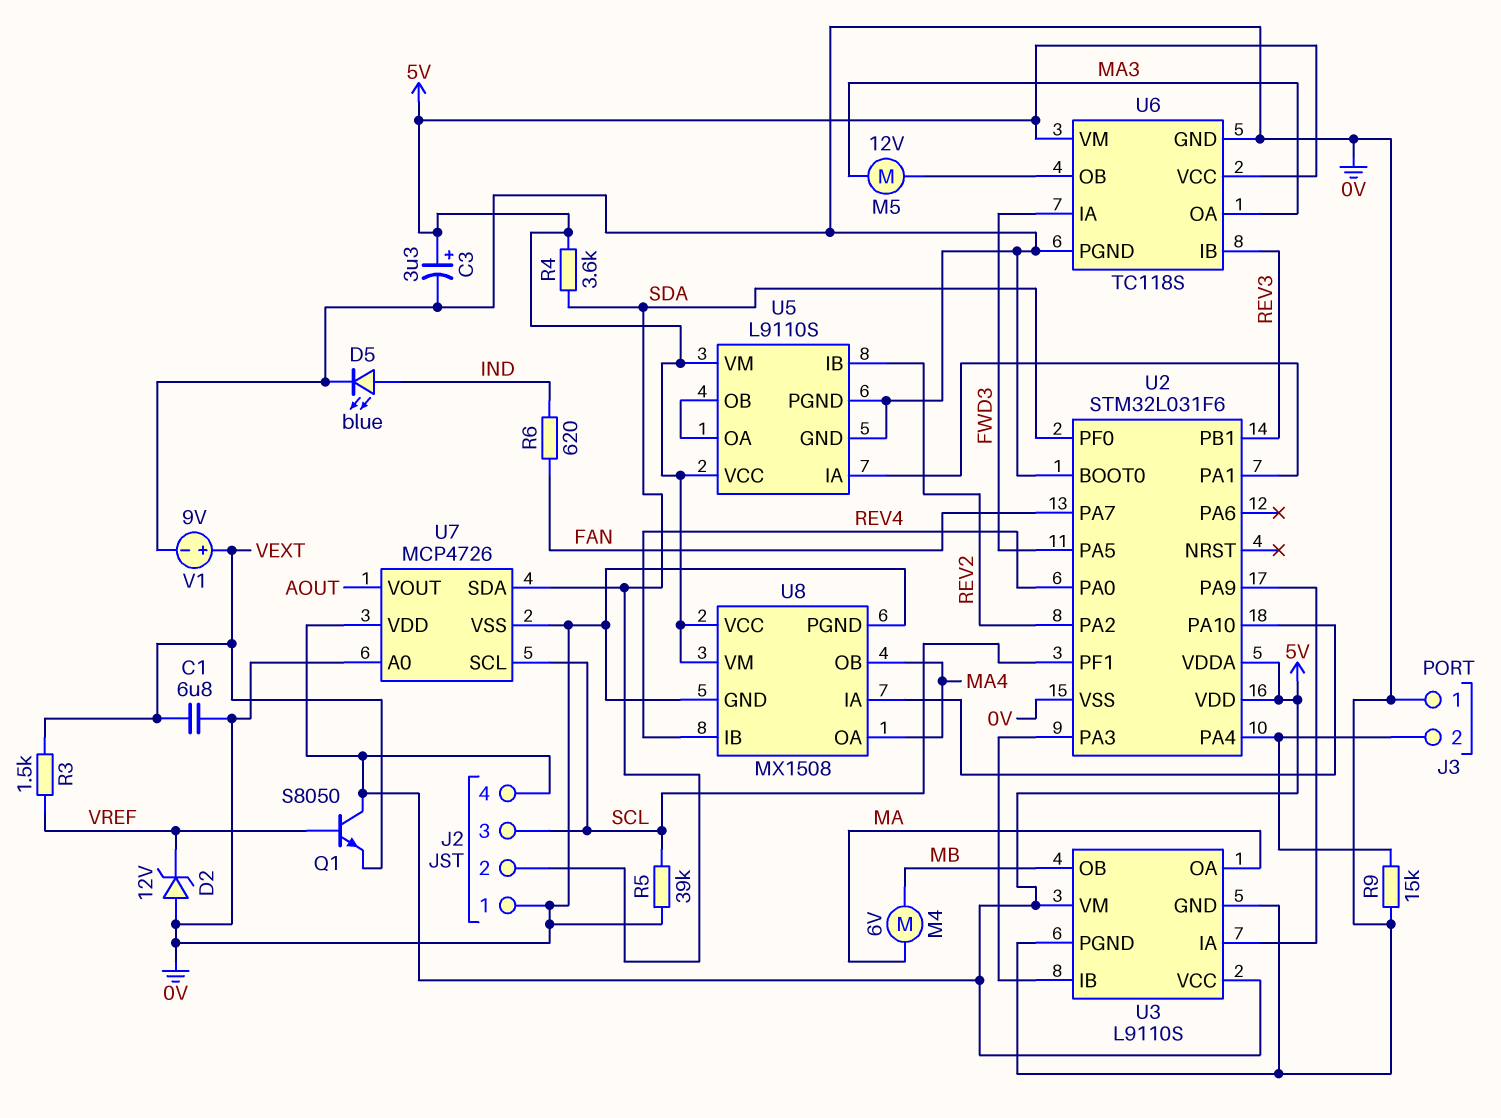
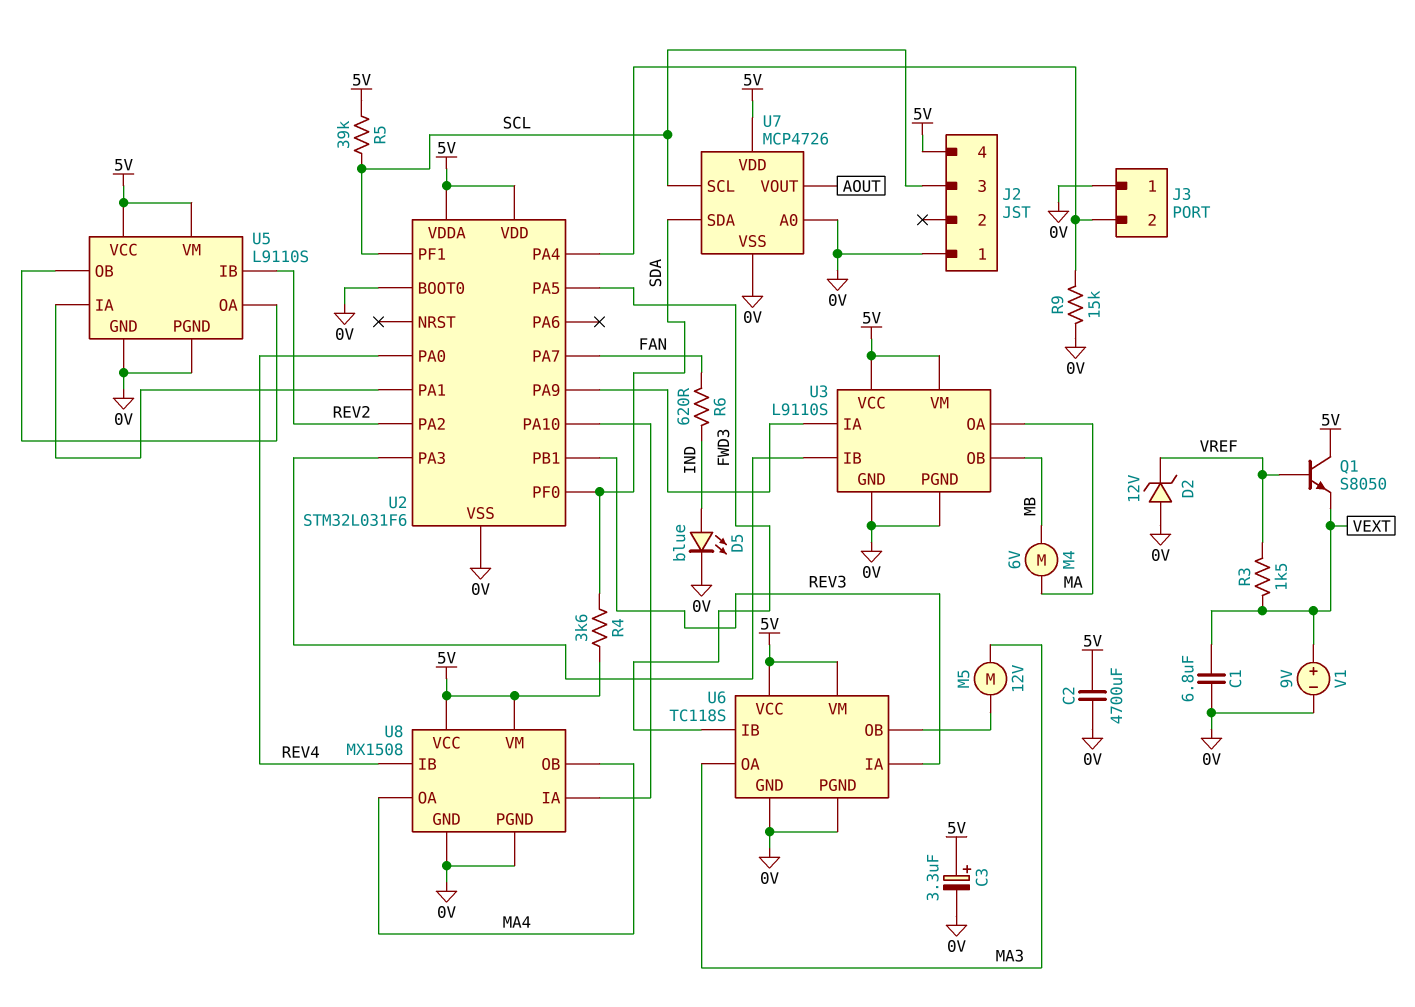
C2: none -> 4700uF (0V, 5V)
J2 pin 2: SDA -> none
R5: 39k (0V, SCL) -> 39k (5V, SCL)
U6 pin IA: FWD3 -> REV3
U6 pin IB: REV3 -> FWD3

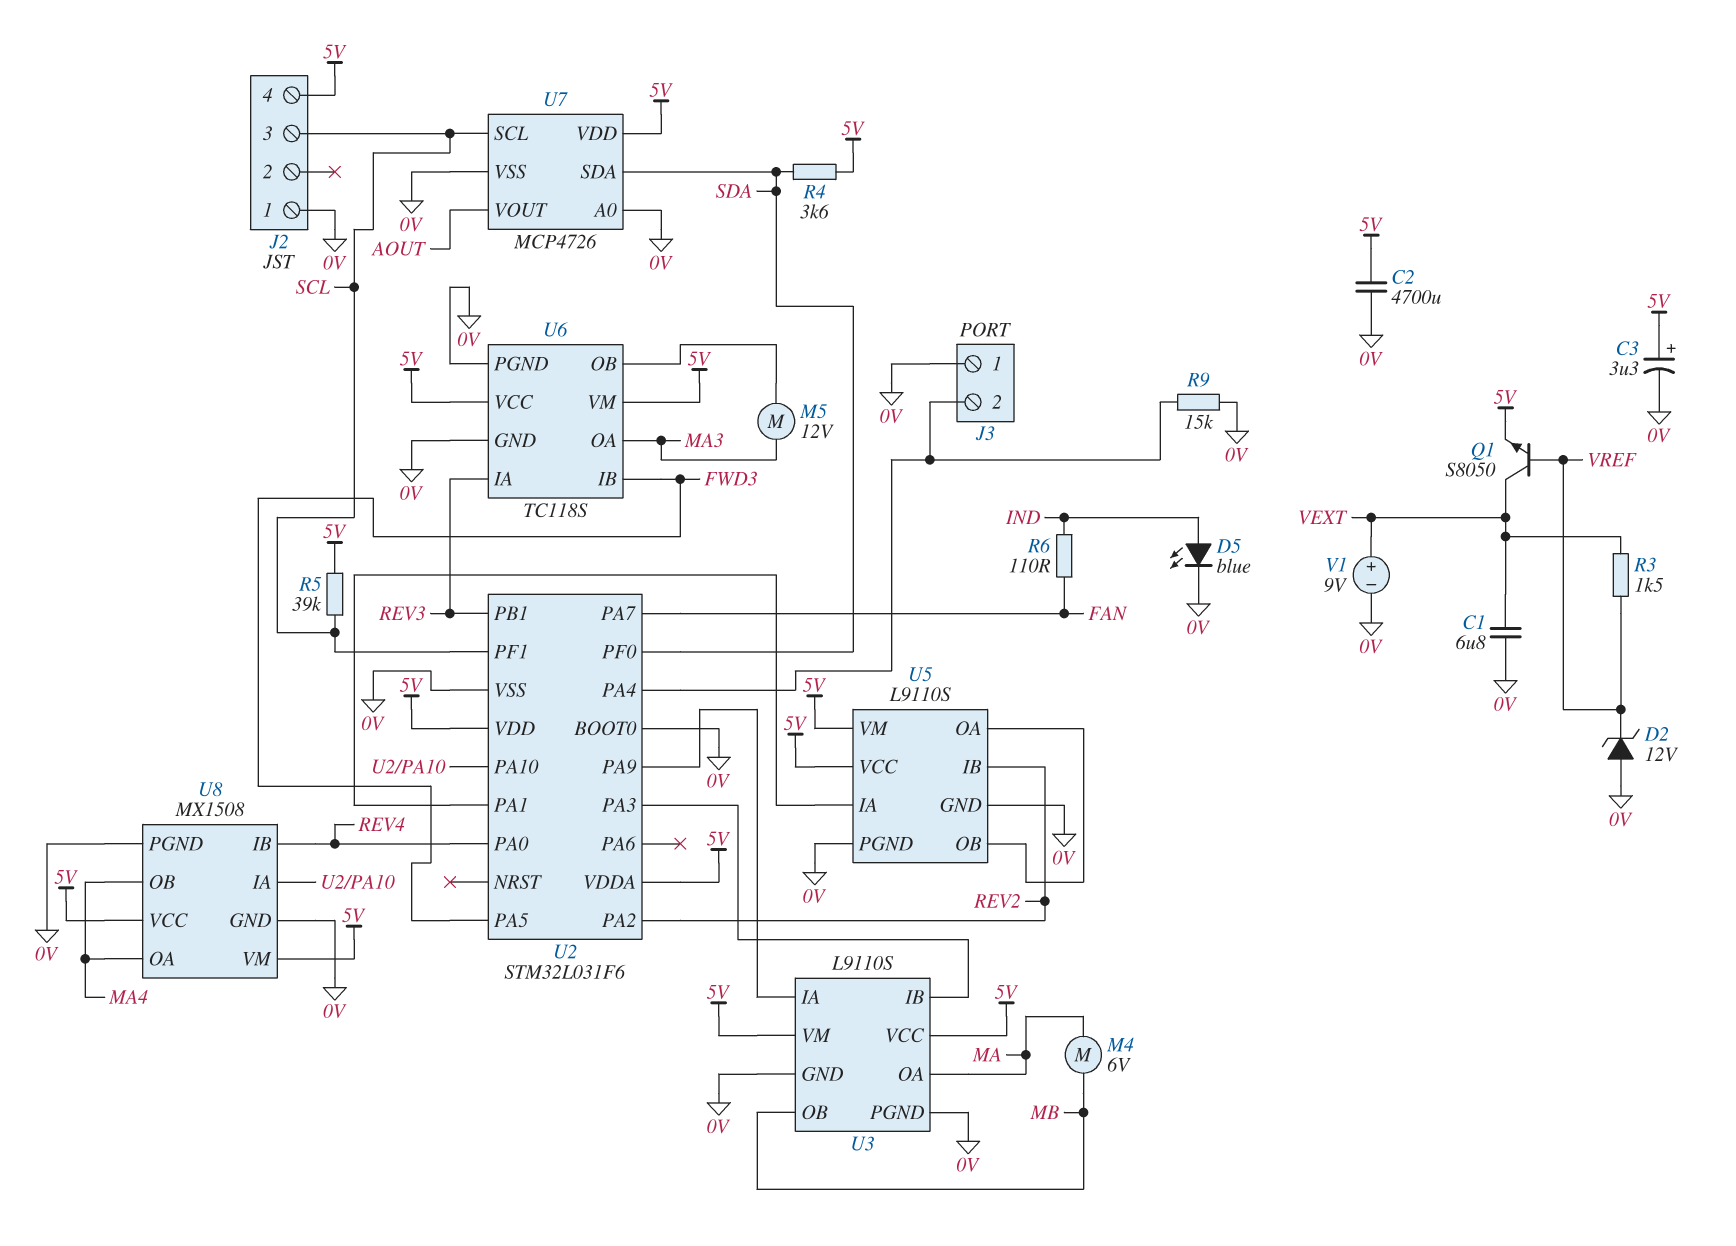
Q1: NPN S8050 (B VREF, C 5V, E VEXT) -> NPN S8050 (B VREF, C VEXT, E 5V)
R6: 620 (FAN, IND) -> 110 (FAN, IND)

